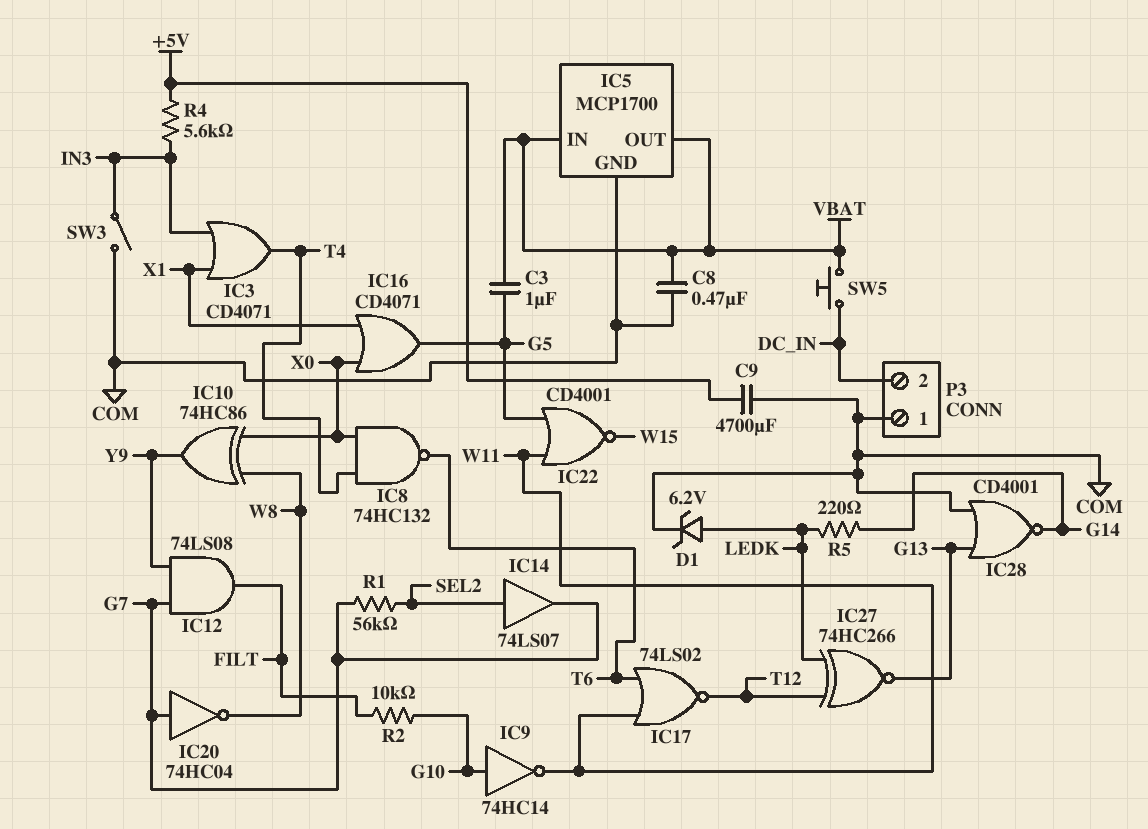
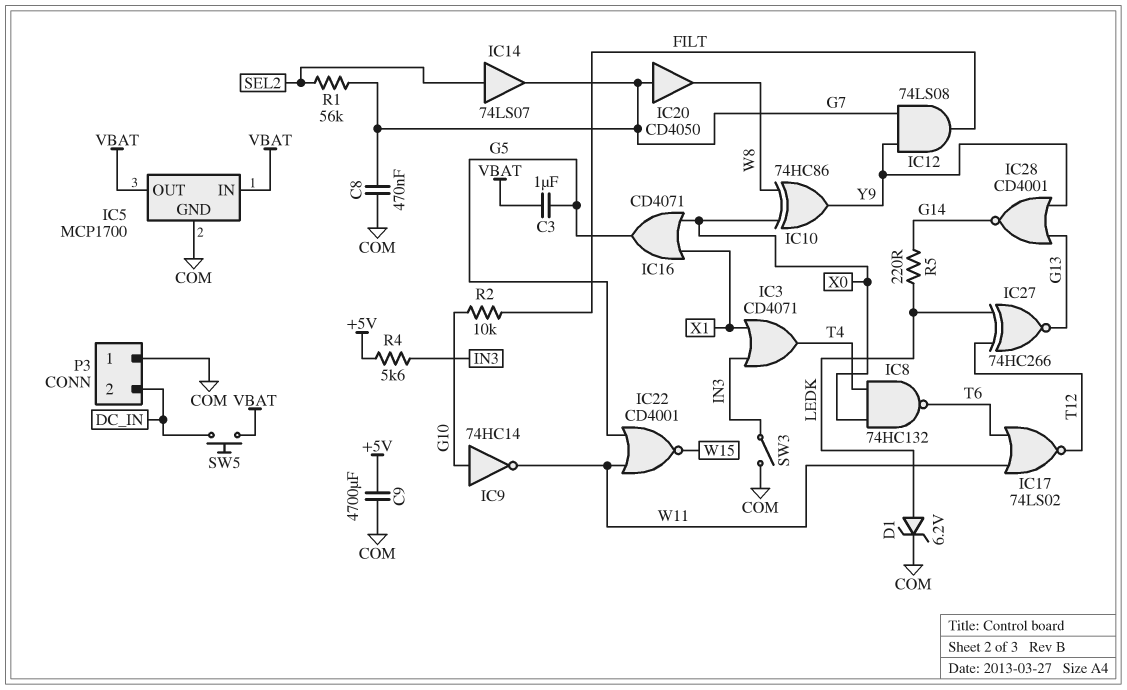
C8: 470nF (COM, VBAT) -> 470nF (COM, G7)
IC20: NOT 74HC04 (in G7, out W8) -> buffer CD4050 (in G7, out W8)
IC28: NOR CD4001 (in COM, in G13, out G14) -> NOR CD4001 (in G13, in Y9, out G14)

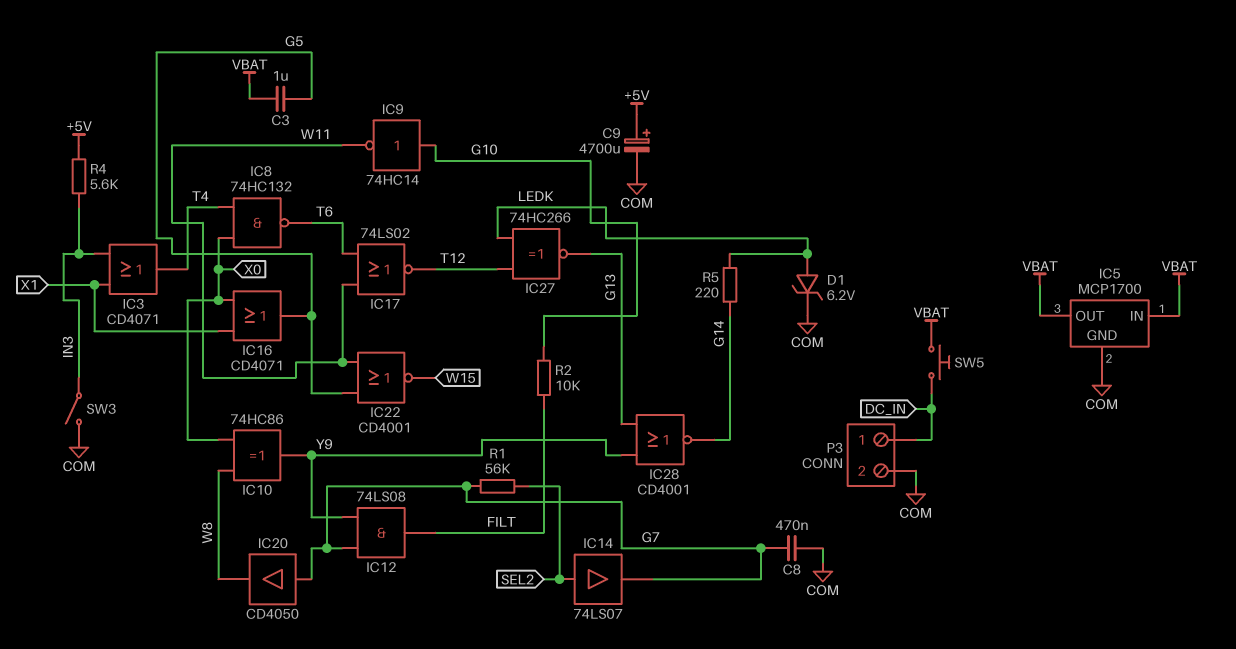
C9: 4700uF (+5V, COM) -> 4700uF (plus +5V, minus COM)
P3 pin 1: COM -> DC_IN
P3 pin 2: DC_IN -> COM

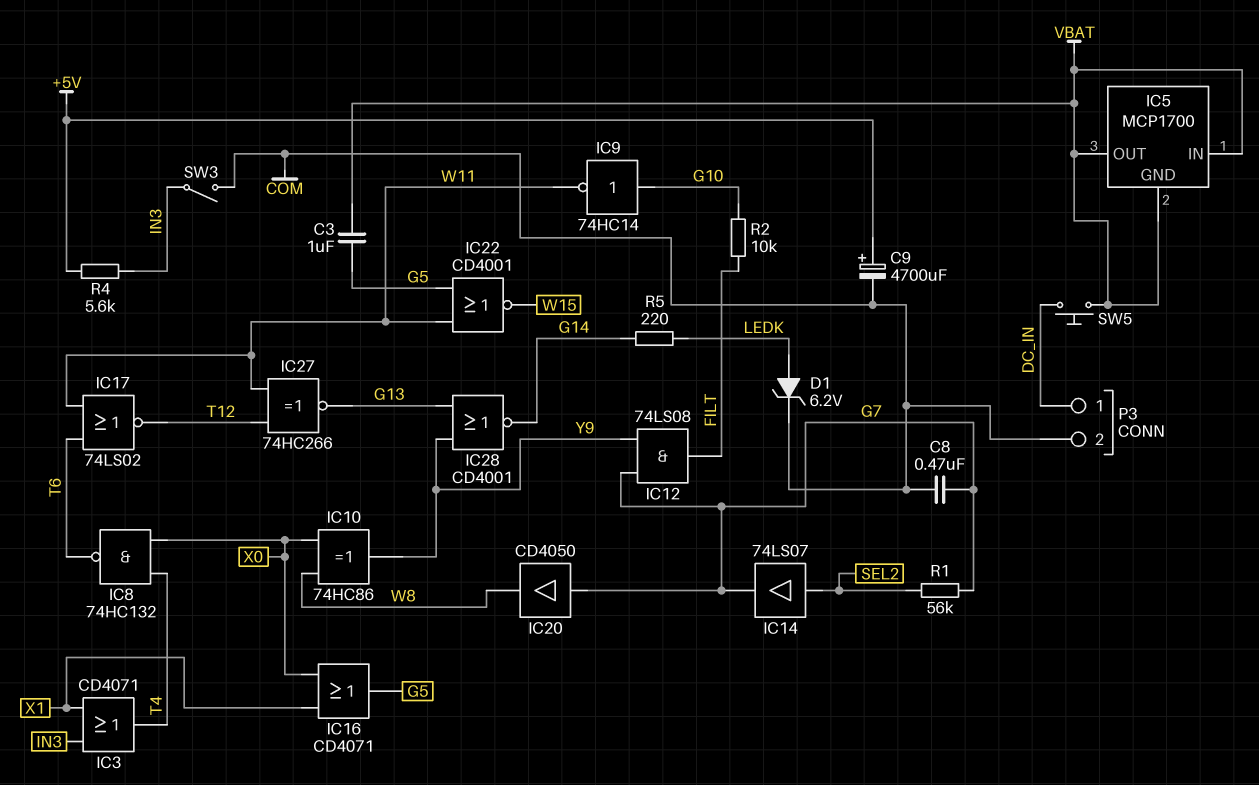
IC5 pin GND: COM -> VBAT
IC27: XNOR 74HC266 (in LEDK, in T12, out G13) -> XNOR 74HC266 (in T12, in W11, out G13)

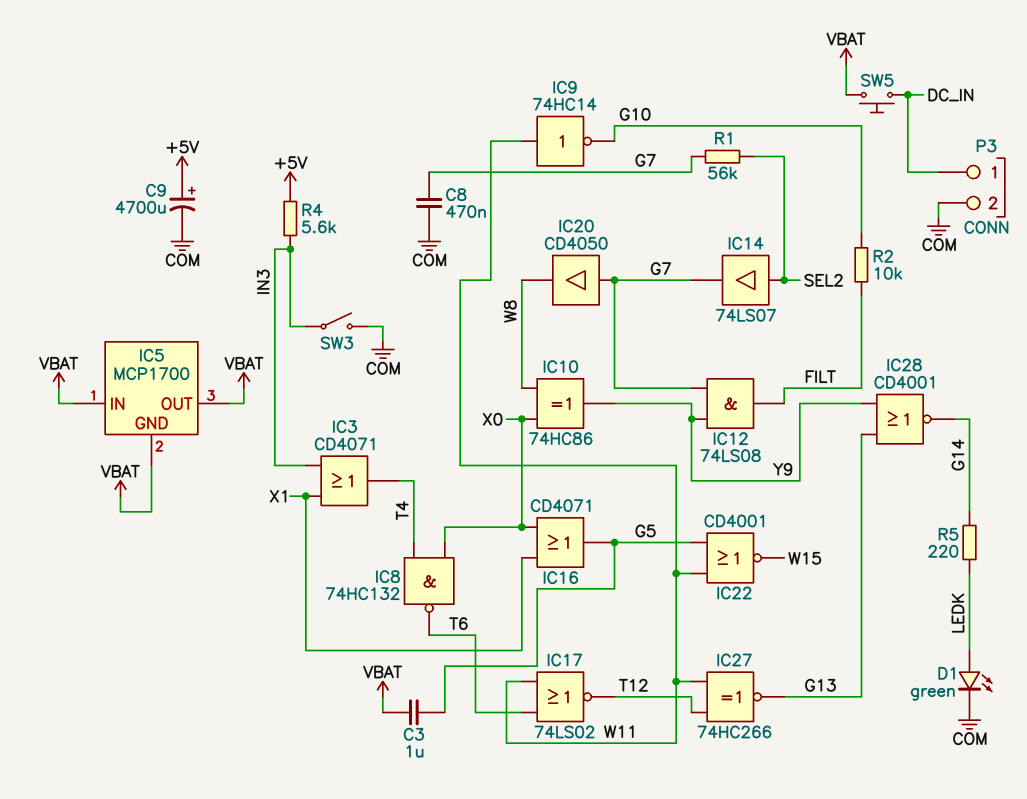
D1: zener 6.2V (A LEDK, K COM) -> LED green (A LEDK, K COM)
IC9: NOT 74HC14 (in G10, out W11) -> NOT 74HC14 (in W11, out G10)

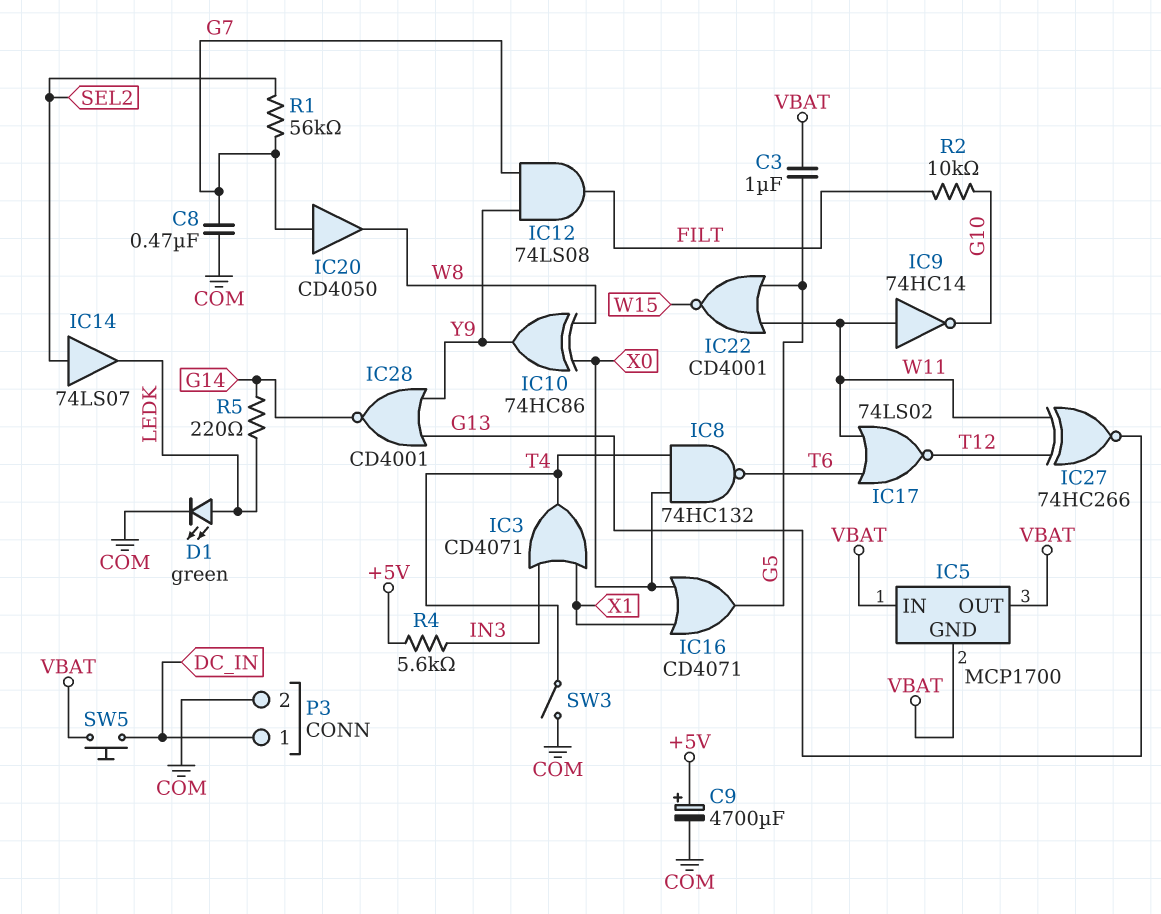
IC14: buffer 74LS07 (in SEL2, out G7) -> buffer 74LS07 (in SEL2, out LEDK)
SW3: switch (COM, IN3) -> switch (COM, T4)

